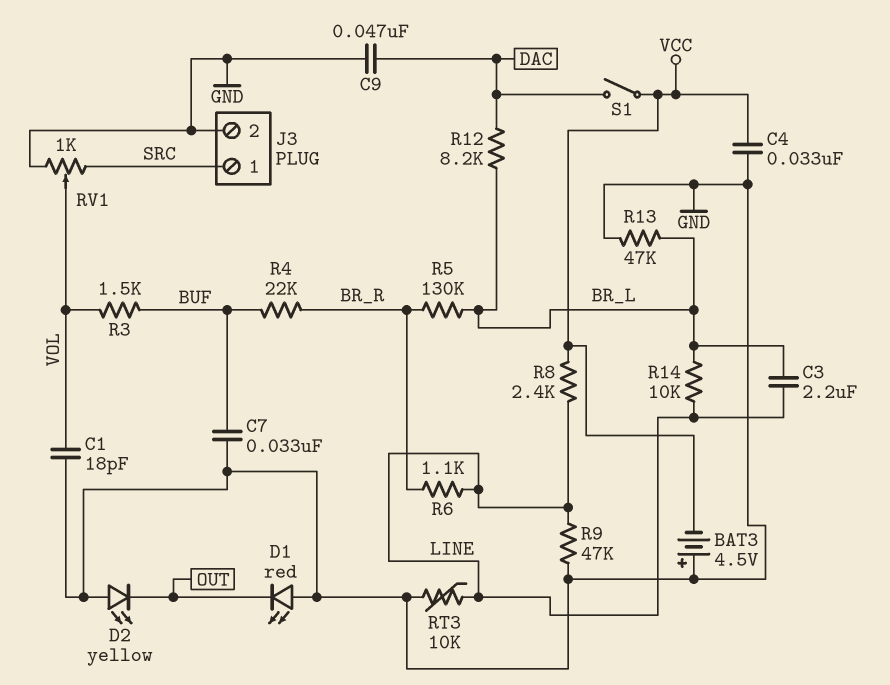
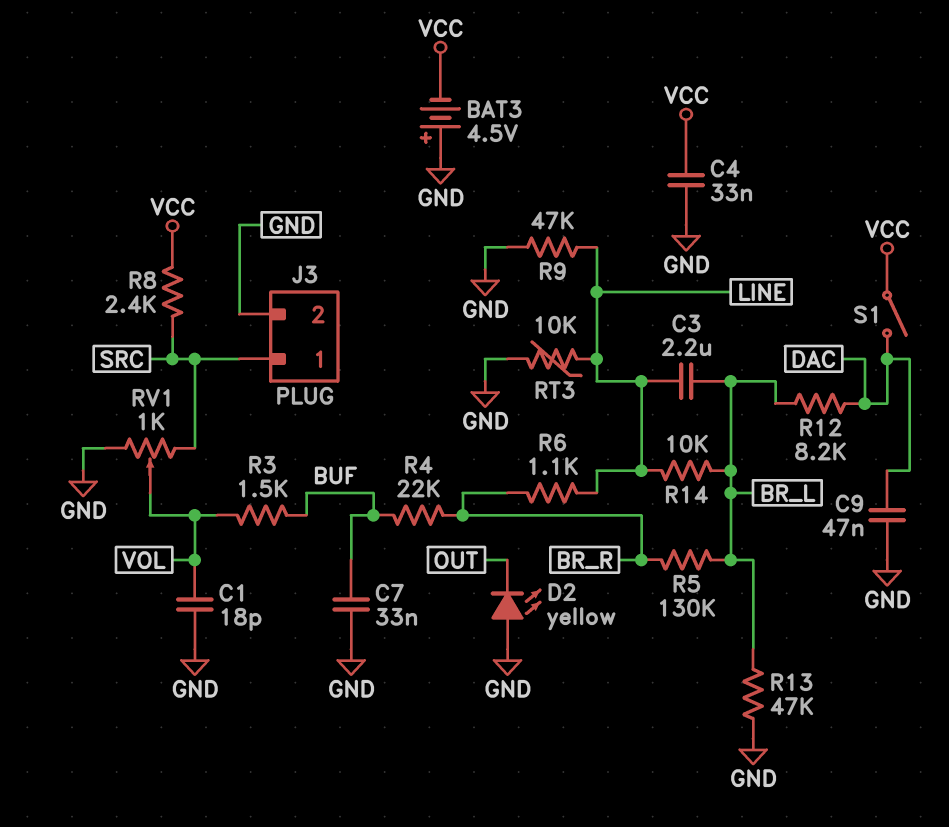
D1: LED red (A GND, K OUT) -> none
R8: 2.4k (LINE, VCC) -> 2.4k (SRC, VCC)

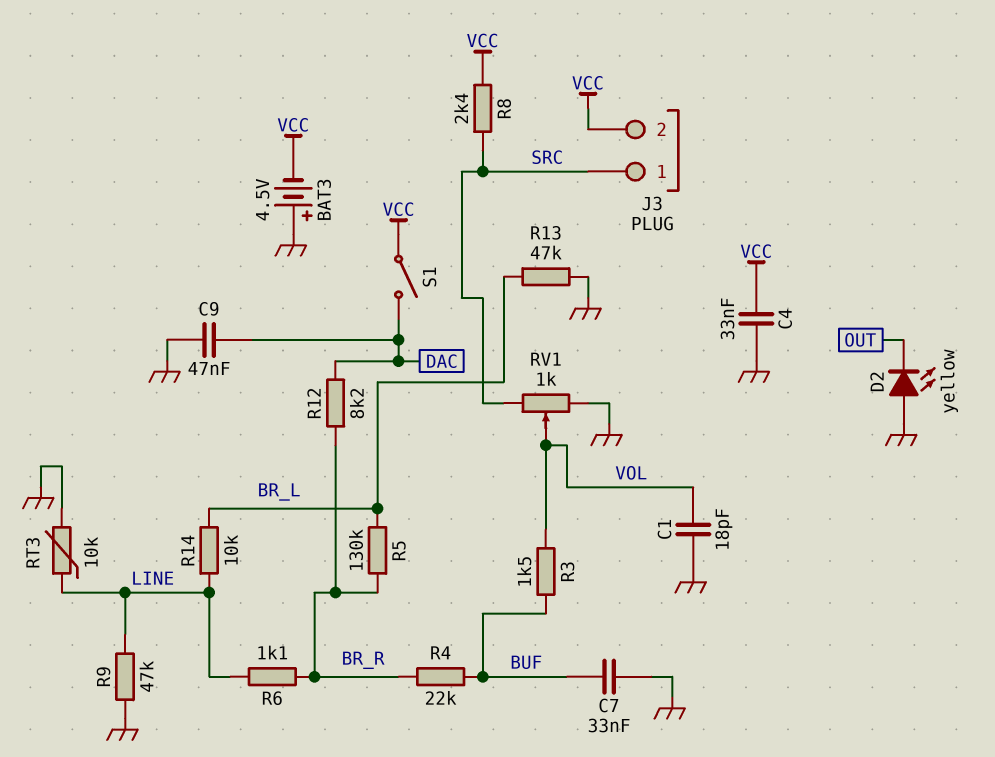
C3: 2.2uF (BR_L, LINE) -> none
J3 pin 2: GND -> VCC
R12: 8.2k (BR_L, DAC) -> 8.2k (BR_R, DAC)

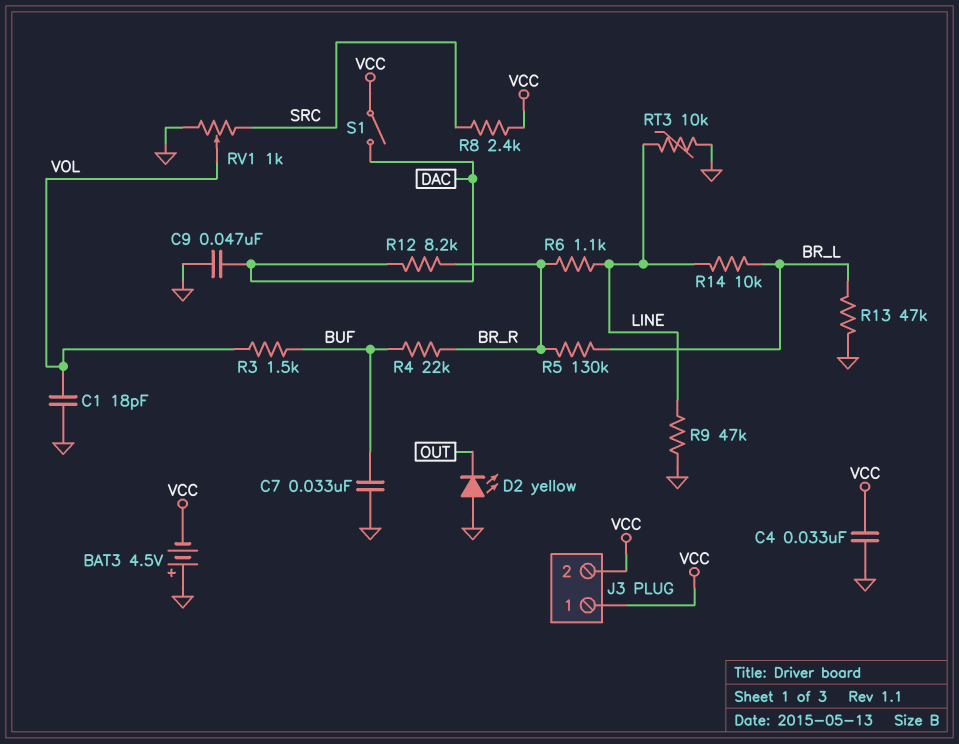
J3 pin 1: SRC -> VCC

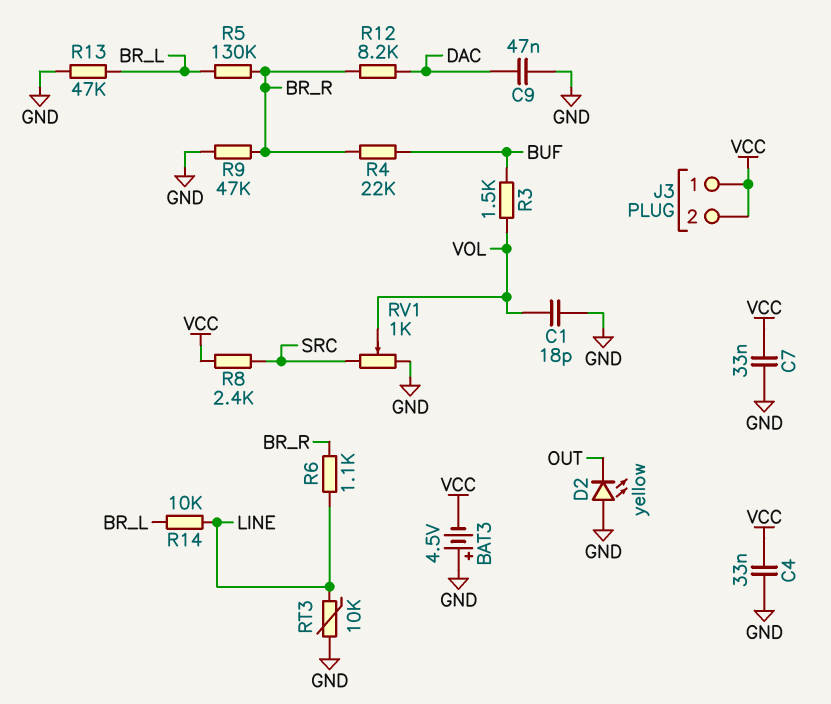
C7: 33nF (BUF, GND) -> 33nF (GND, VCC)
R9: 47k (GND, LINE) -> 47k (BR_R, GND)
S1: switch (DAC, VCC) -> none

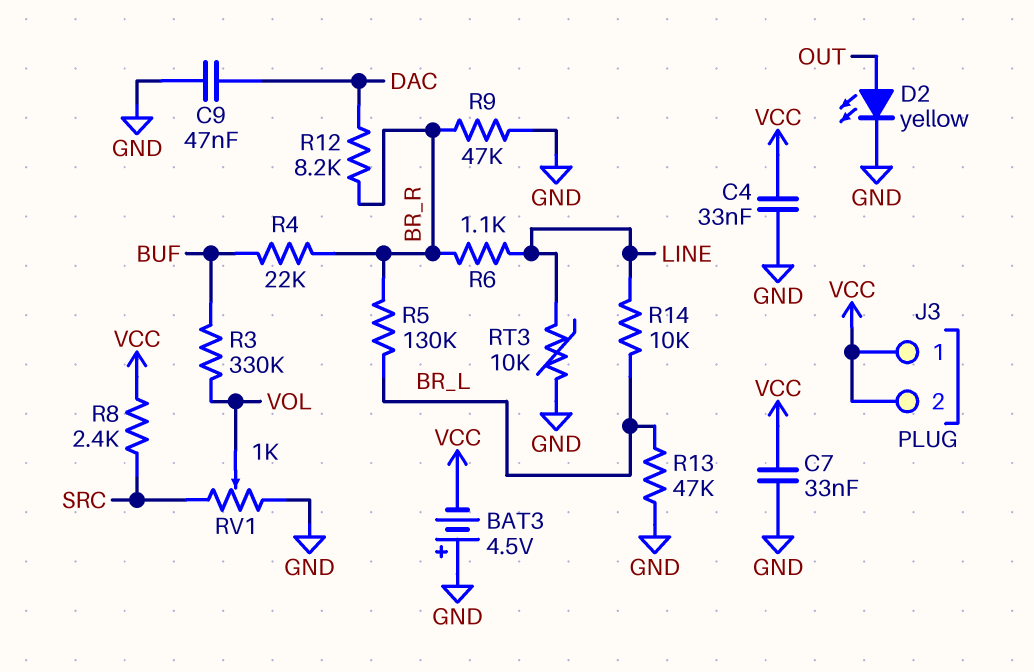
C1: 18pF (GND, VOL) -> none
D2: LED yellow (A GND, K OUT) -> LED yellow (A OUT, K GND)
R3: 1.5k (BUF, VOL) -> 330k (BUF, VOL)

